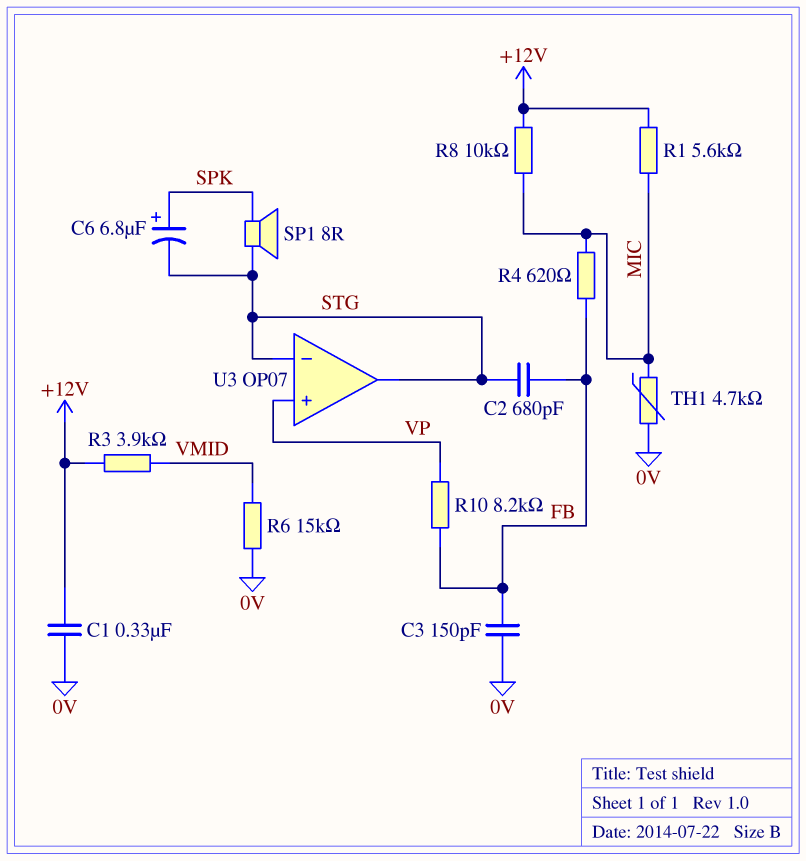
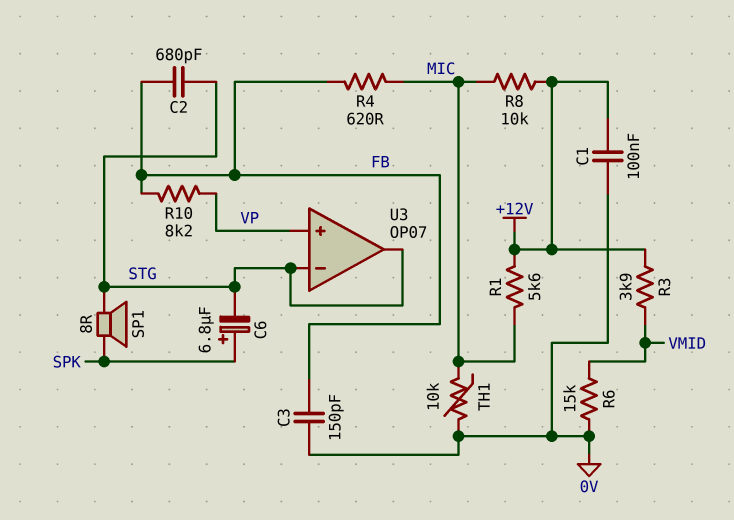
C1: 330nF (+12V, 0V) -> 100nF (+12V, 0V)
TH1: 4.7k (0V, MIC) -> 10k (0V, MIC)

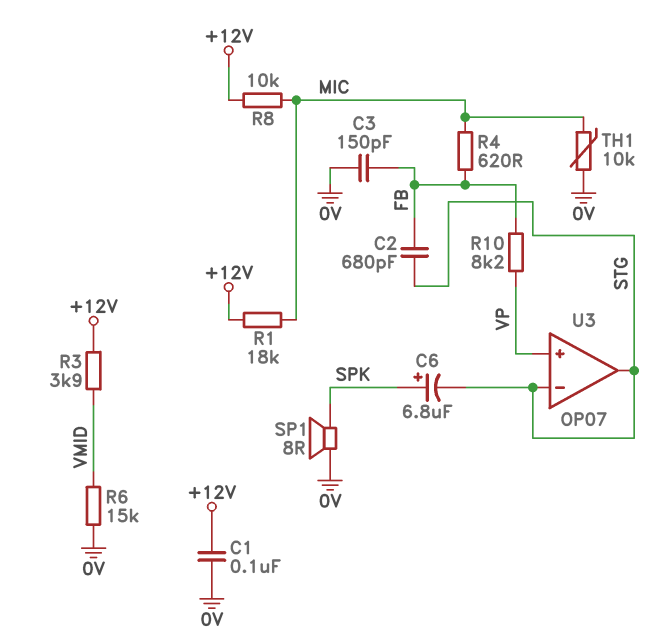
R1: 5.6k (+12V, MIC) -> 18k (+12V, MIC)
SP1: speaker 8R (SPK, STG) -> speaker 8R (0V, SPK)

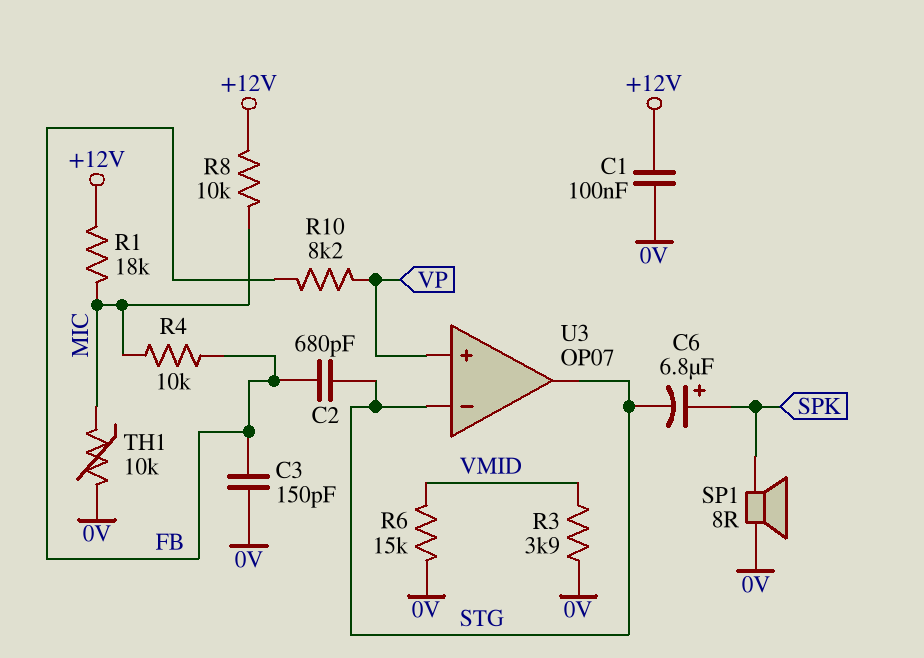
R3: 3.9k (+12V, VMID) -> 3.9k (0V, VMID)
R4: 620 (FB, MIC) -> 10k (FB, MIC)

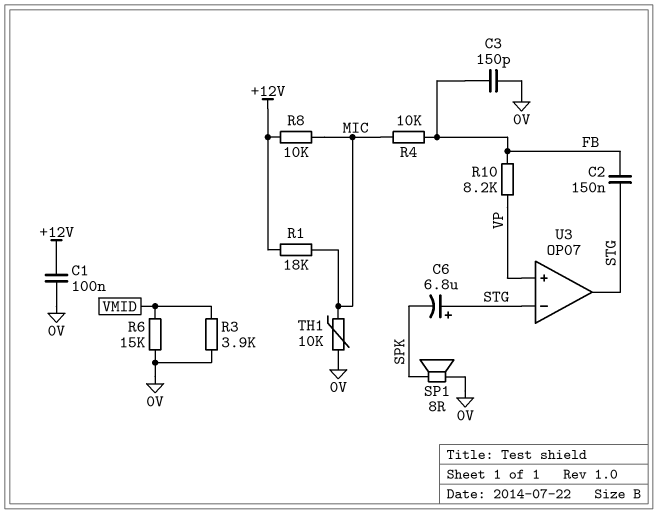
C2: 680pF (FB, STG) -> 150nF (FB, STG)
C6: 6.8uF (plus SPK, minus STG) -> 6.8uF (plus STG, minus SPK)

